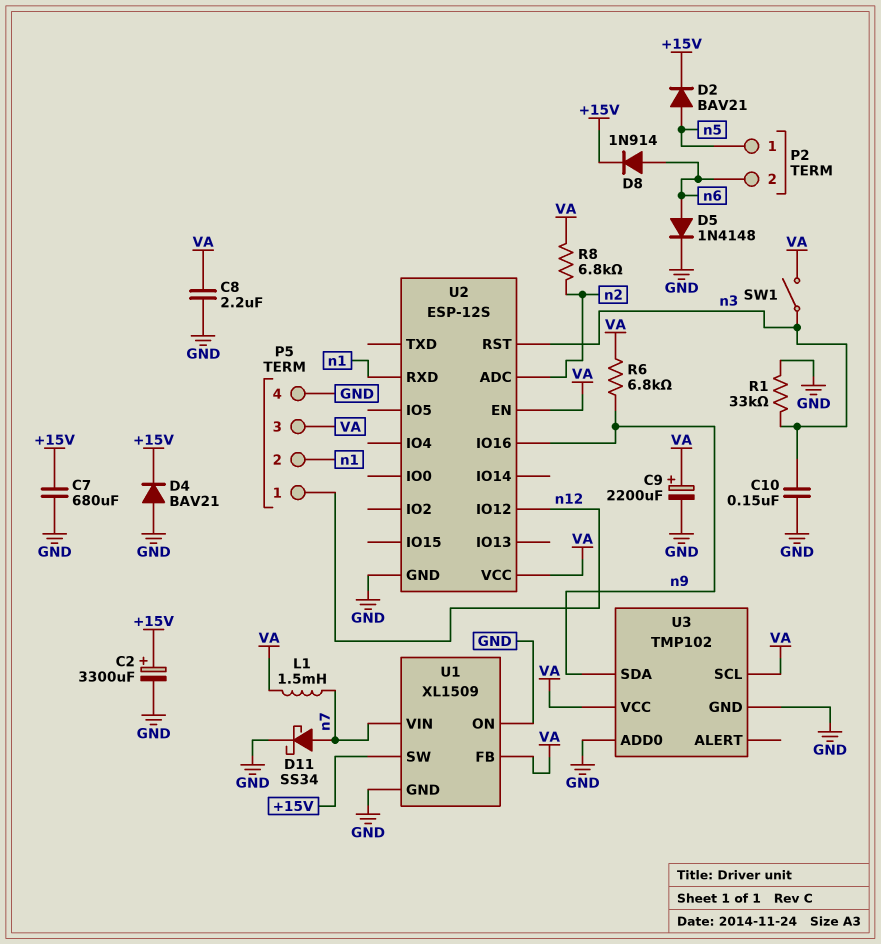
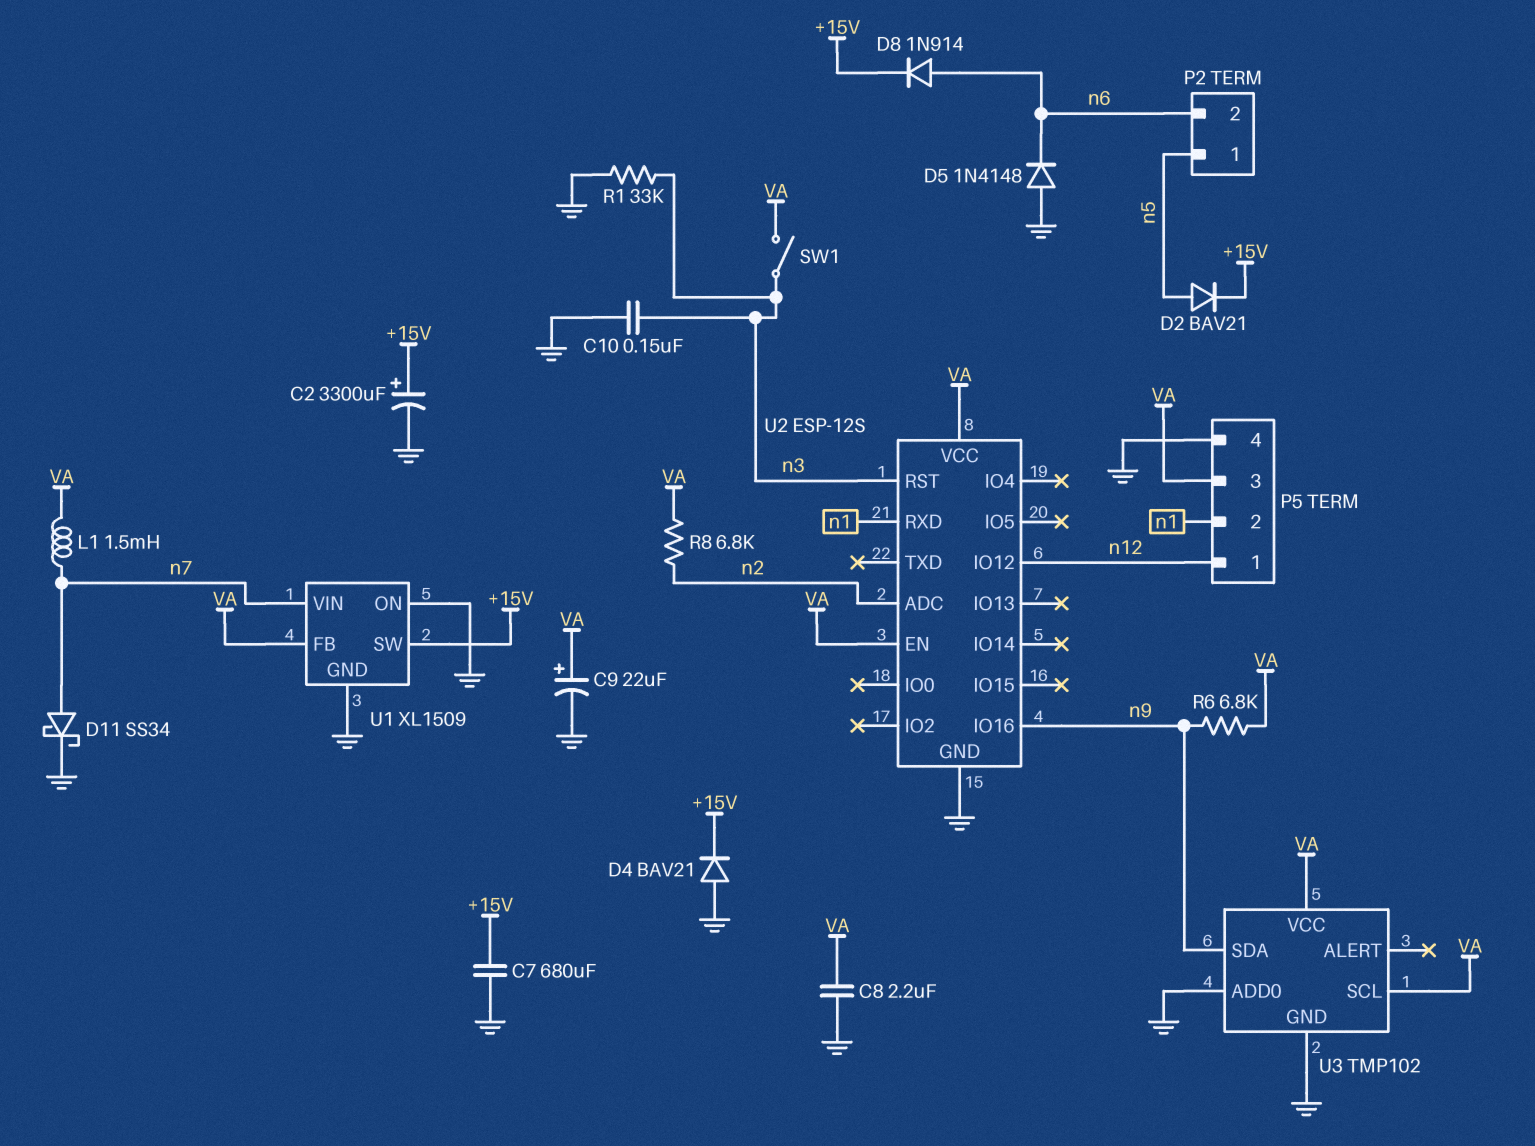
C9: 2200uF (plus VA, minus GND) -> 22uF (plus VA, minus GND)
D5: diode 1N4148 (A n6, K GND) -> diode 1N4148 (A GND, K n6)

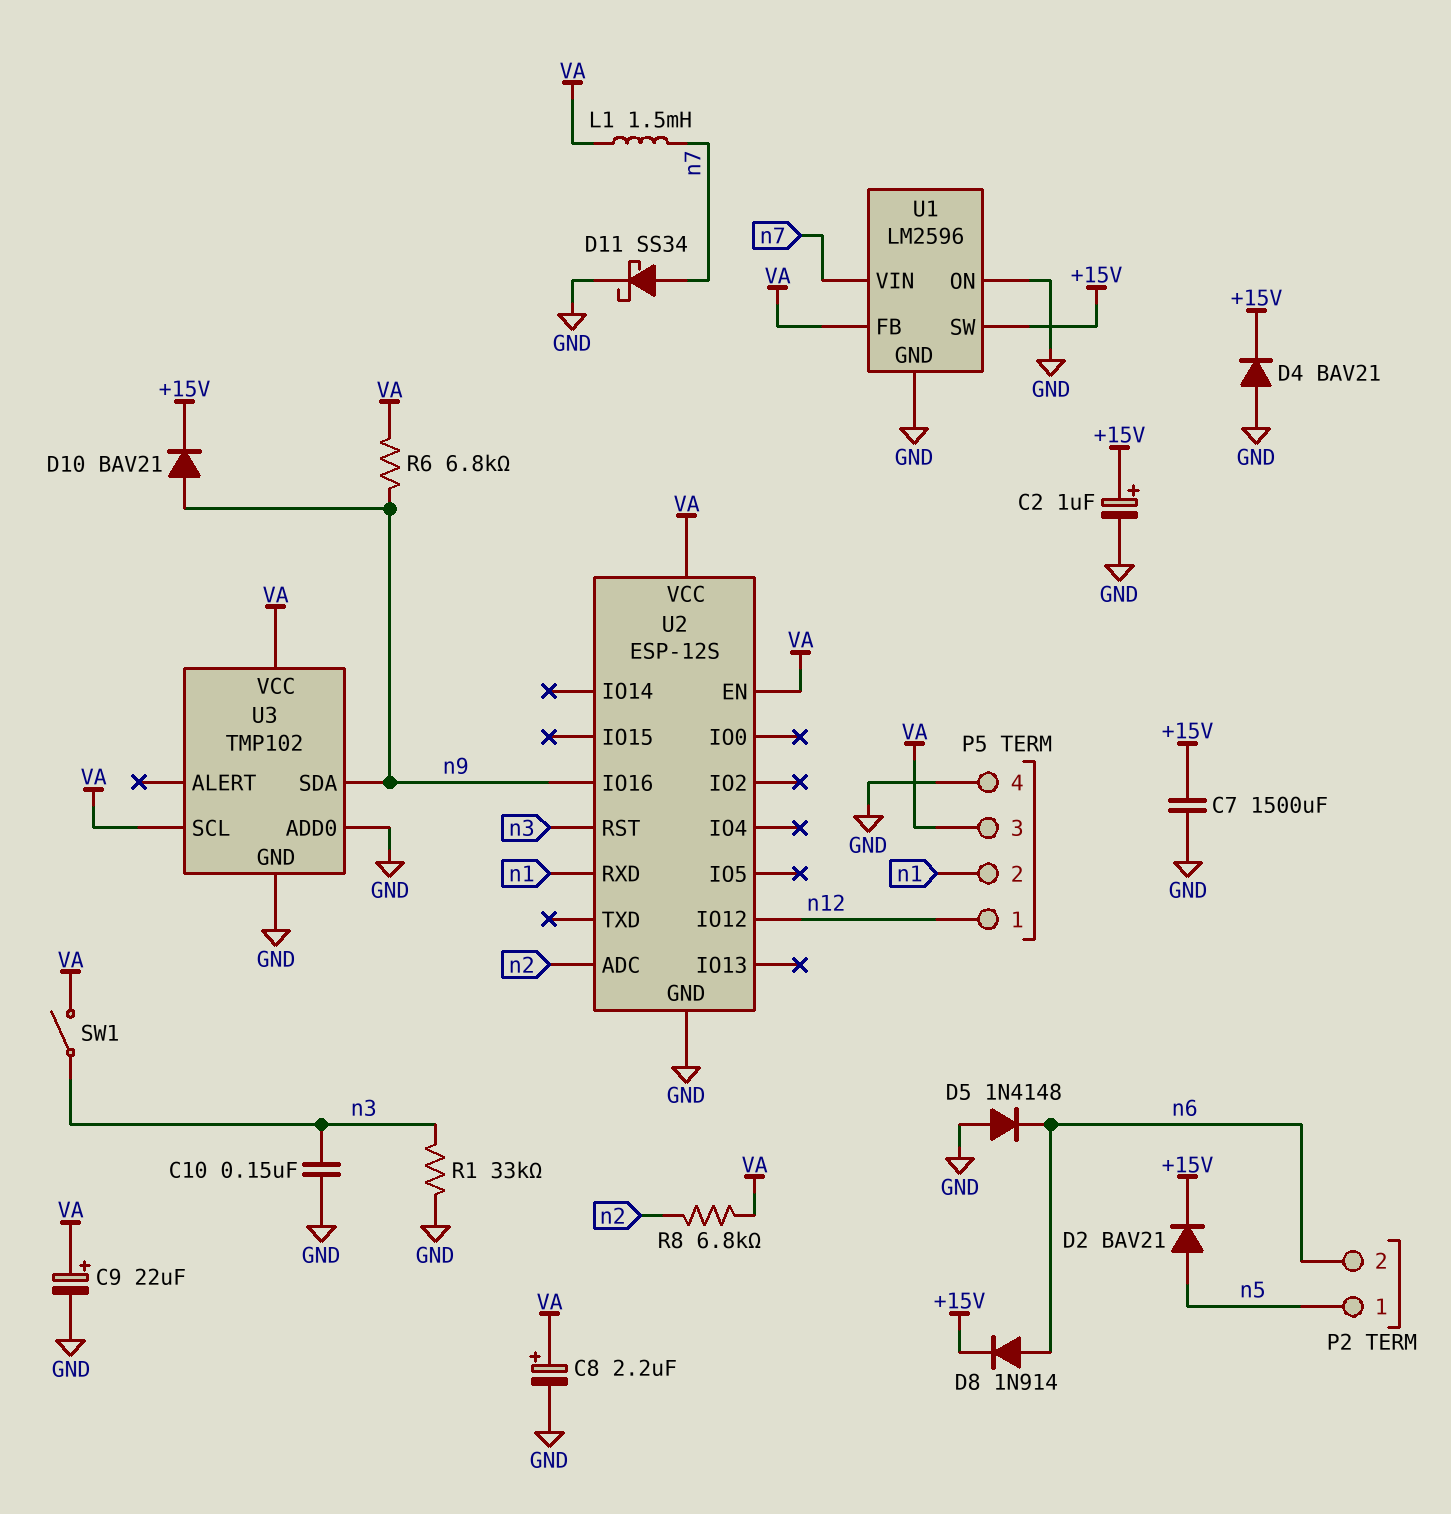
C2: 3300uF (plus +15V, minus GND) -> 1uF (plus +15V, minus GND)
C7: 680uF (+15V, GND) -> 1500uF (+15V, GND)
C8: 2.2uF (GND, VA) -> 2.2uF (plus VA, minus GND)
D10: none -> diode BAV21 (A n9, K +15V)
U1: XL1509 -> LM2596

